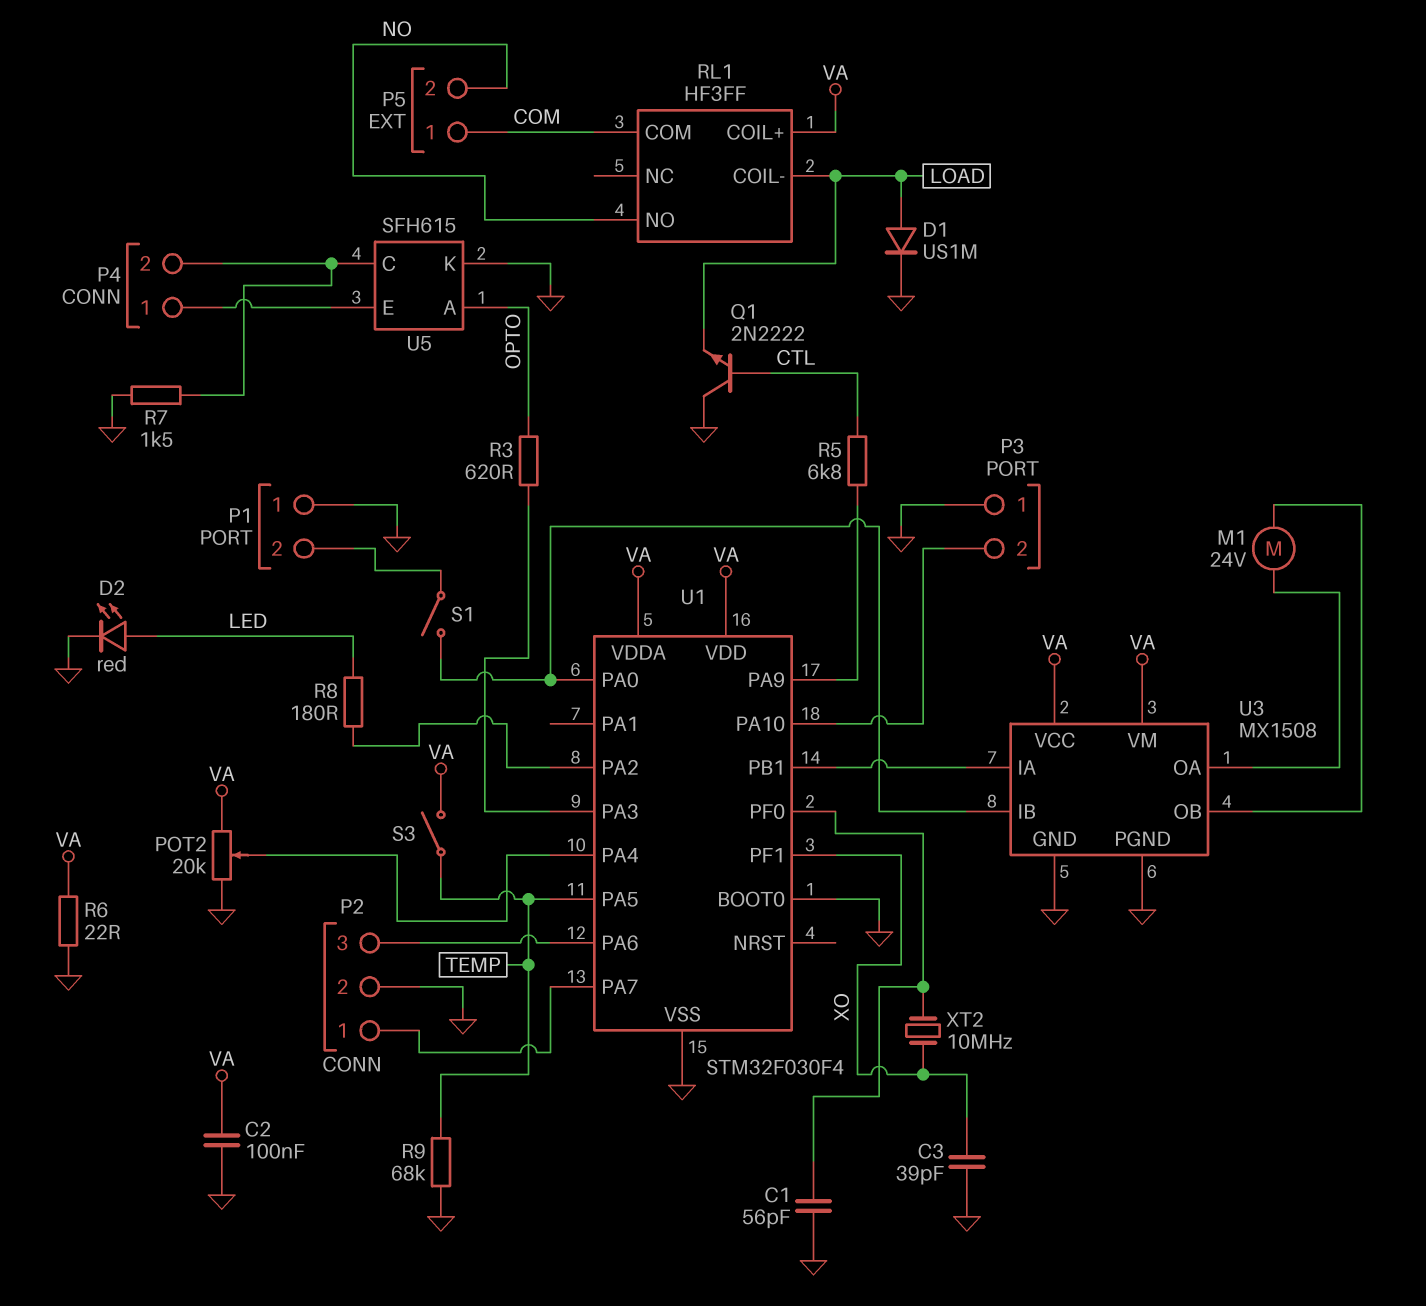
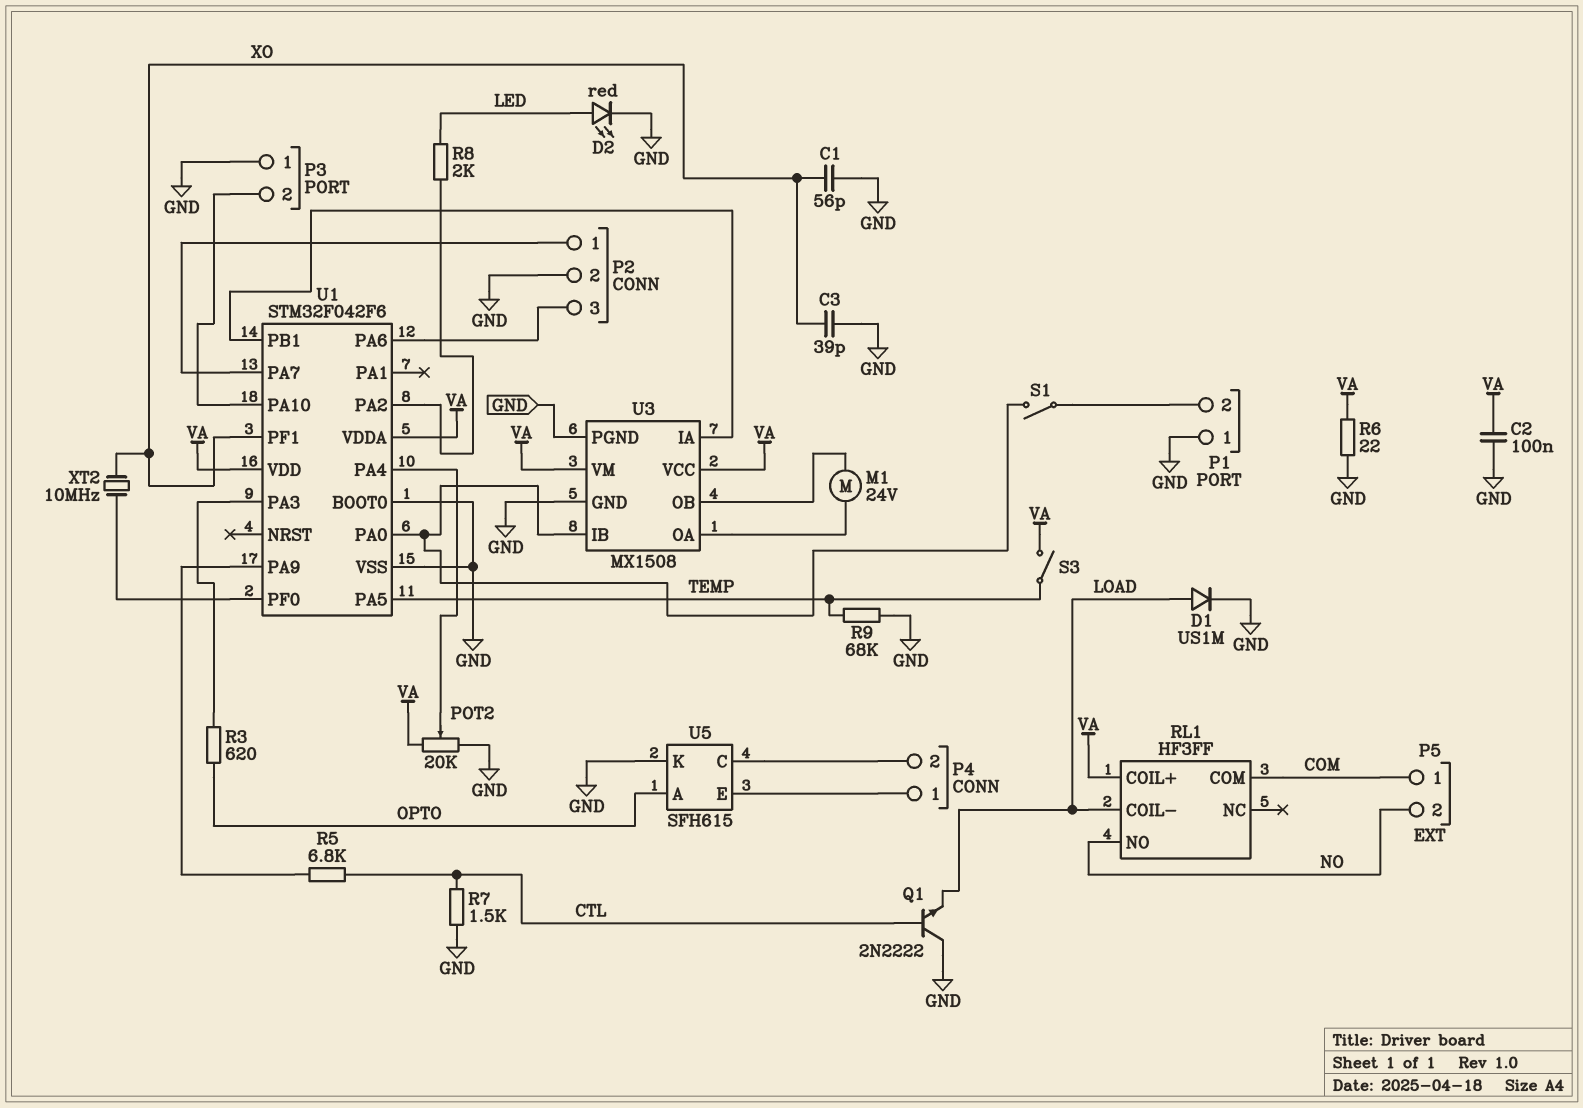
C1: 56pF (GND, U1/PF0) -> 56pF (GND, XO)
R7: 1.5k (GND, P4/2) -> 1.5k (CTL, GND)
R8: 180 (LED, U1/PA2) -> 2k (LED, U1/PA2)
U1: STM32F030F4 -> STM32F042F6

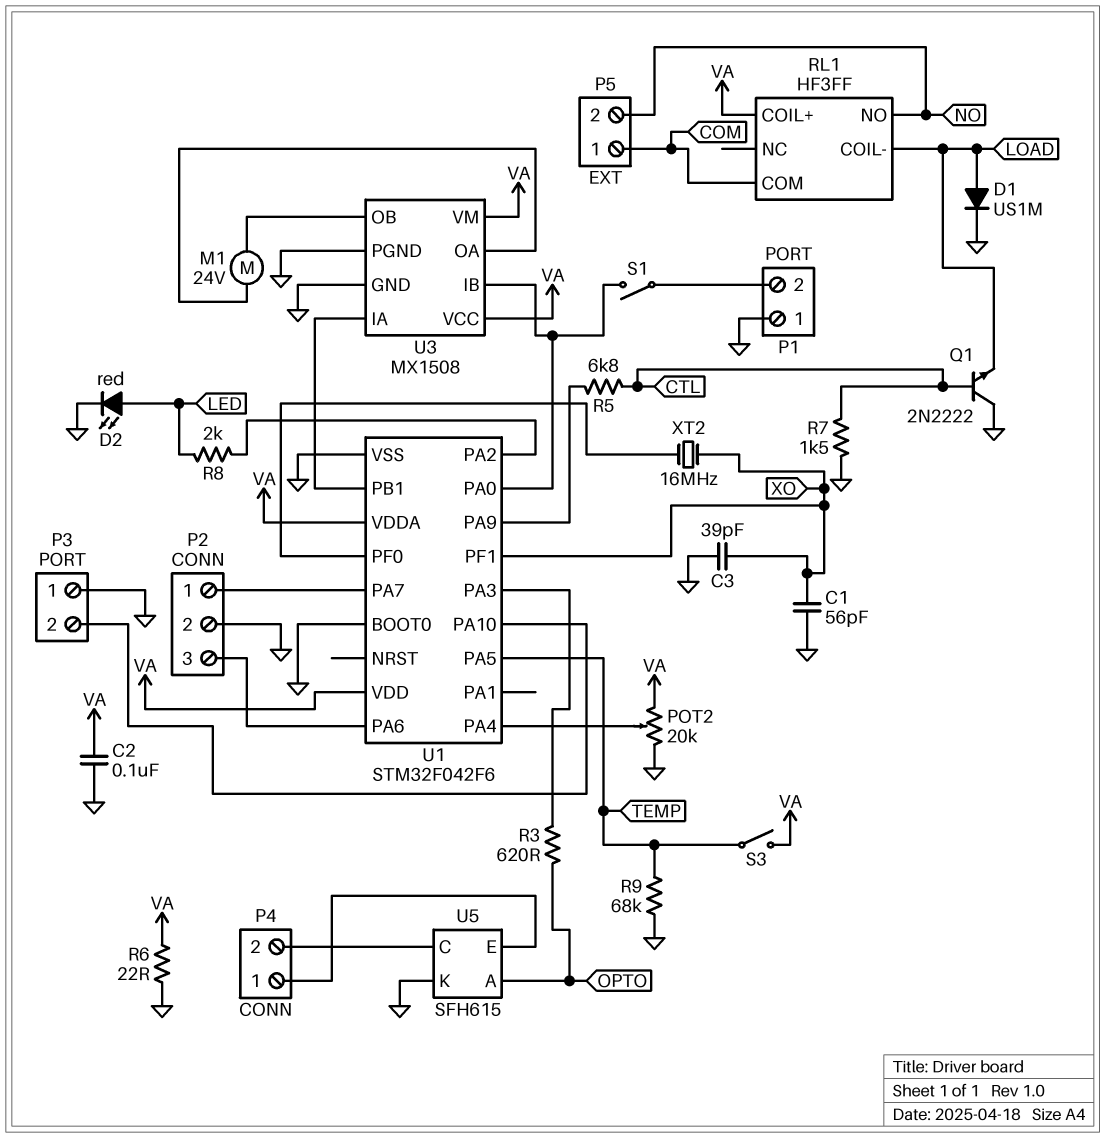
XT2: 10MHz (U1/PF0, XO) -> 16MHz (U1/PF0, XO)

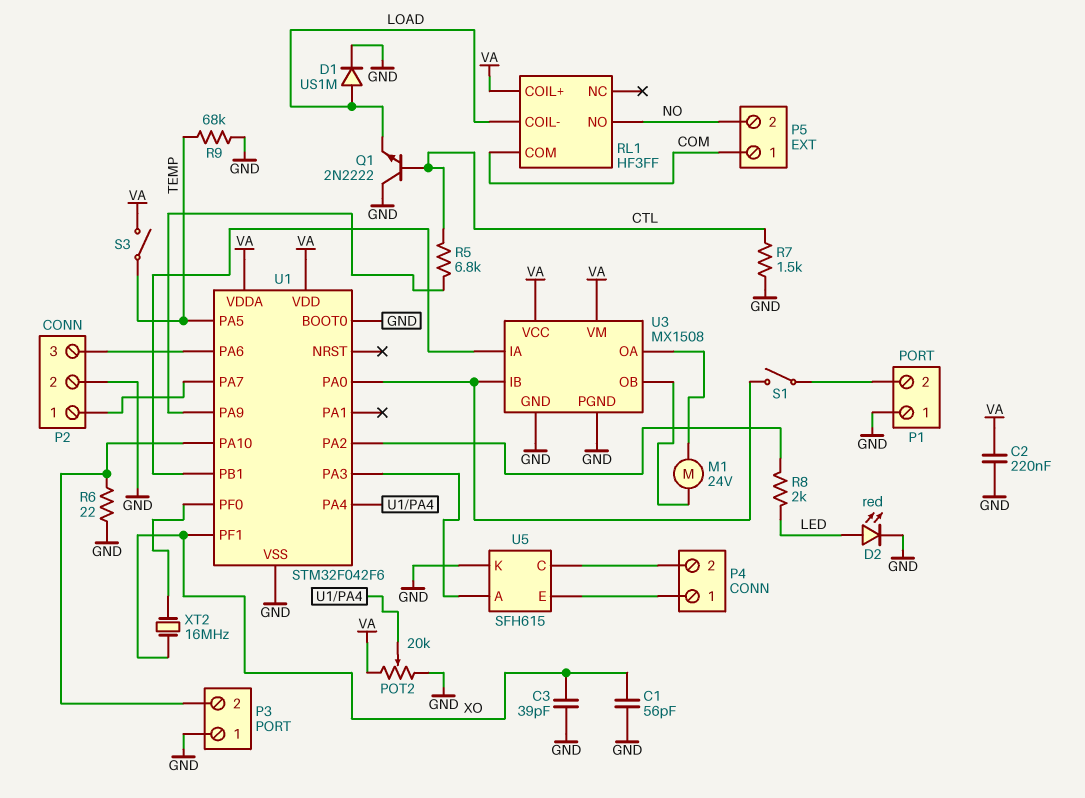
C2: 100nF (GND, VA) -> 220nF (GND, VA)
R3: 620 (OPTO, U1/PA3) -> none
R6: 22 (GND, VA) -> 22 (GND, P3/2)
U5 pin A: OPTO -> U1/PA3

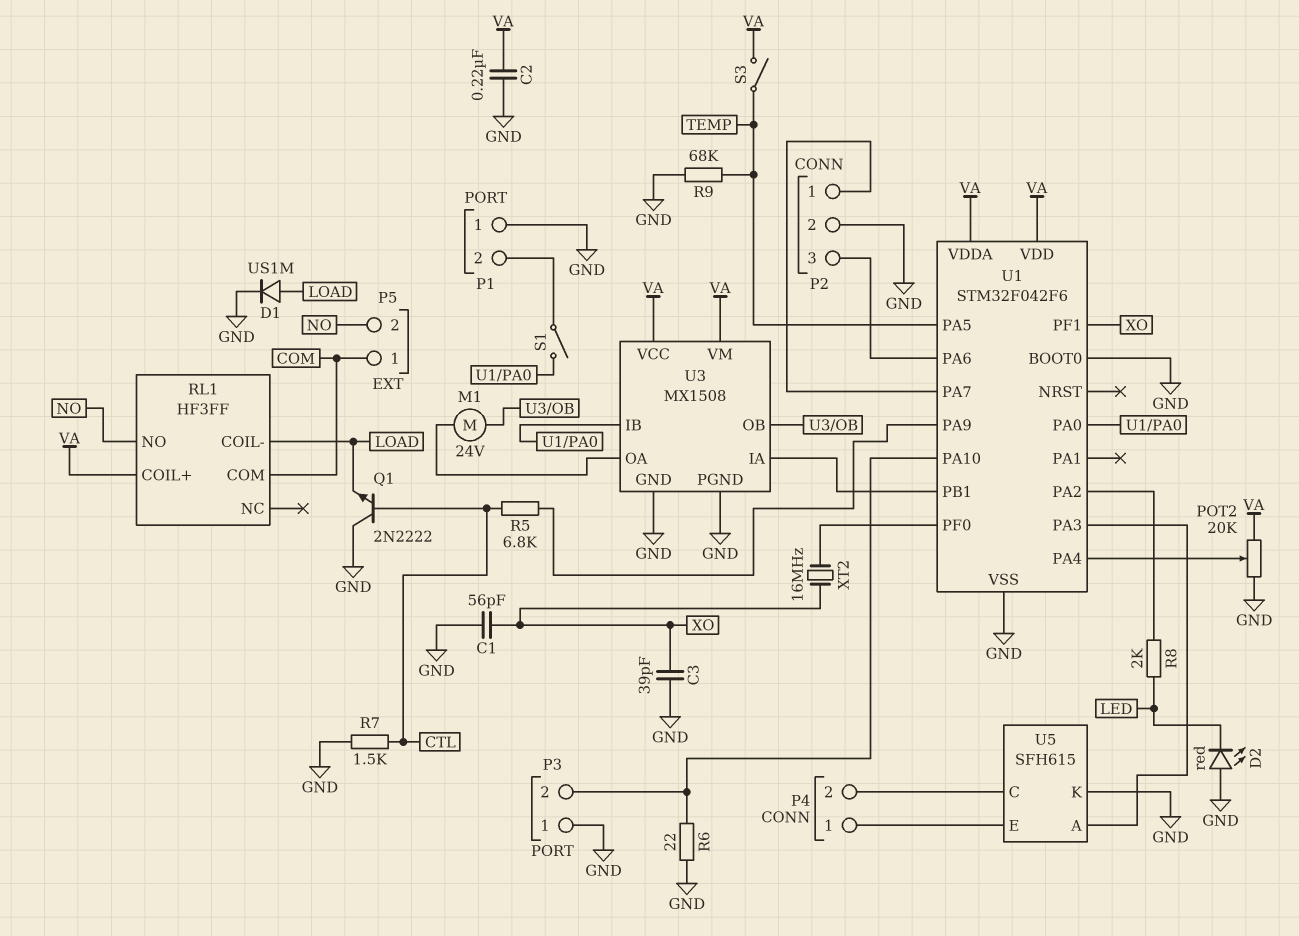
D2: LED red (A LED, K GND) -> LED red (A GND, K LED)

